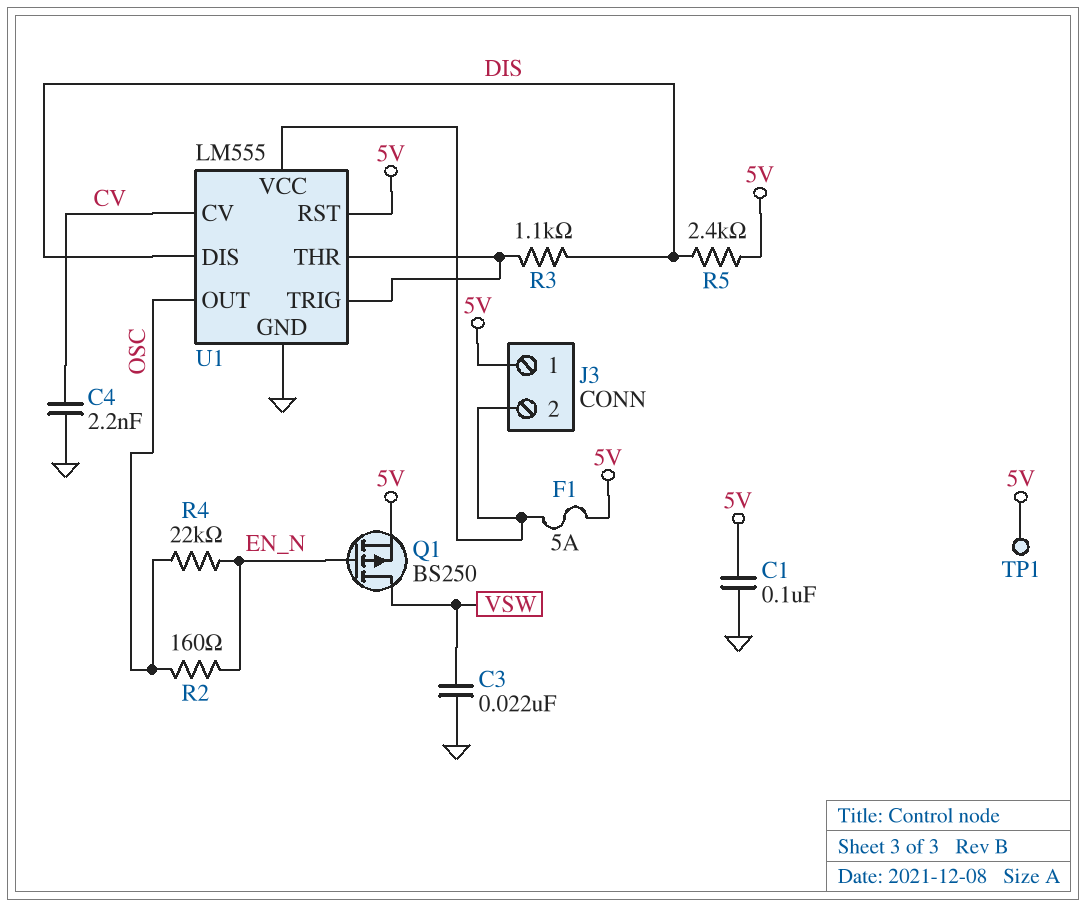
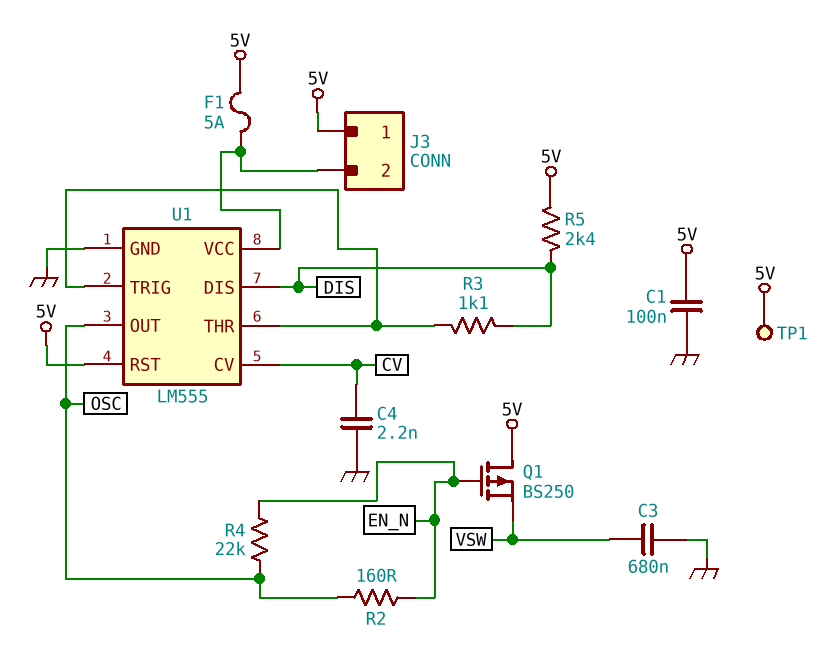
C3: 22nF (GND, VSW) -> 680nF (GND, VSW)
Q1: PMOS BS250 (G EN_N, D VSW, S 5V) -> PMOS BS250 (G EN_N, D 5V, S VSW)

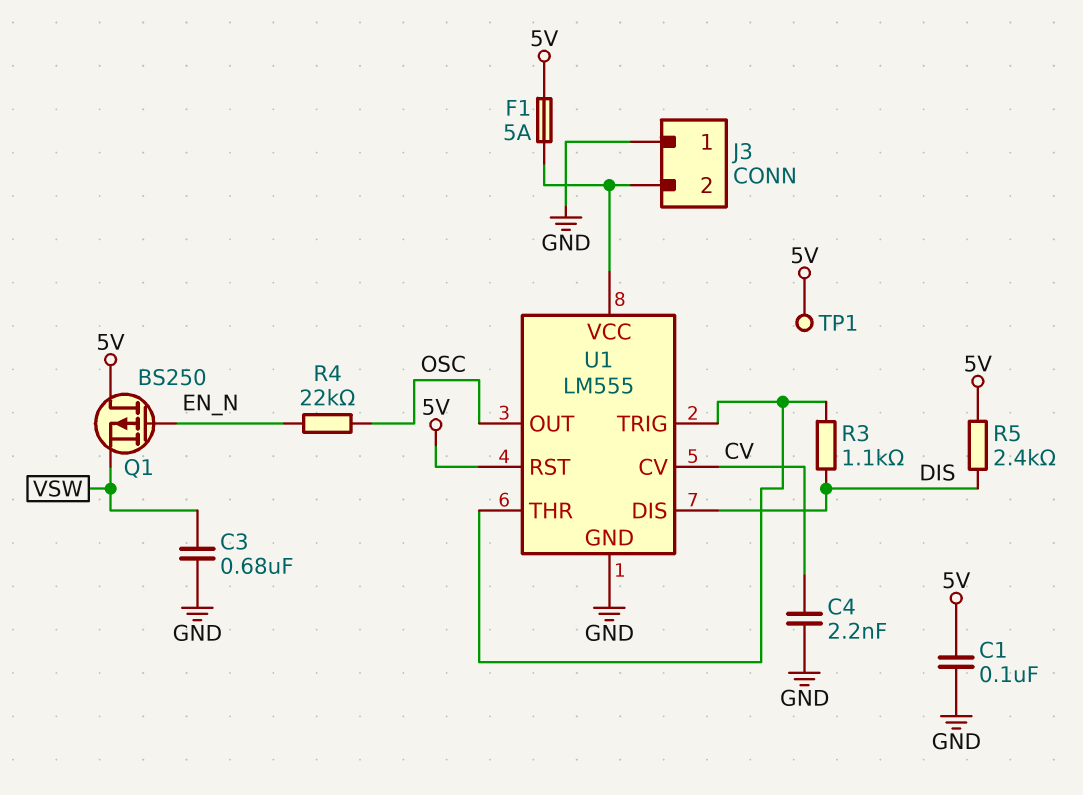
J3 pin 1: 5V -> GND
R2: 160 (EN_N, OSC) -> none

